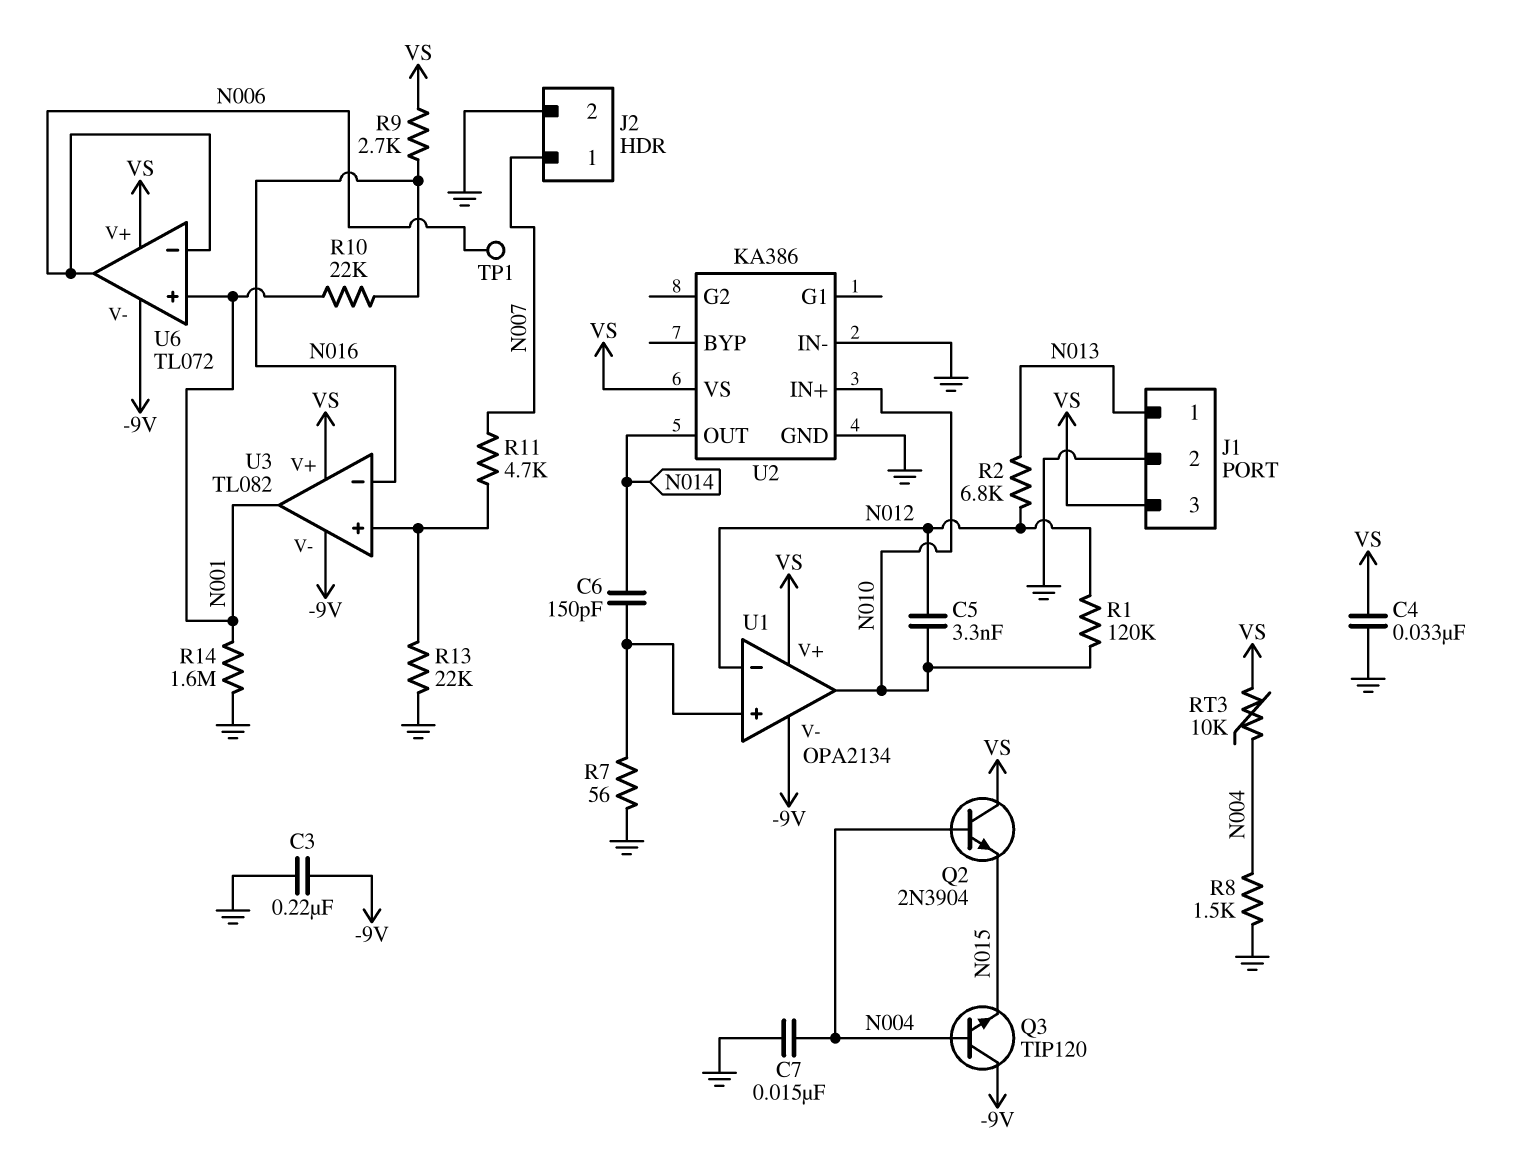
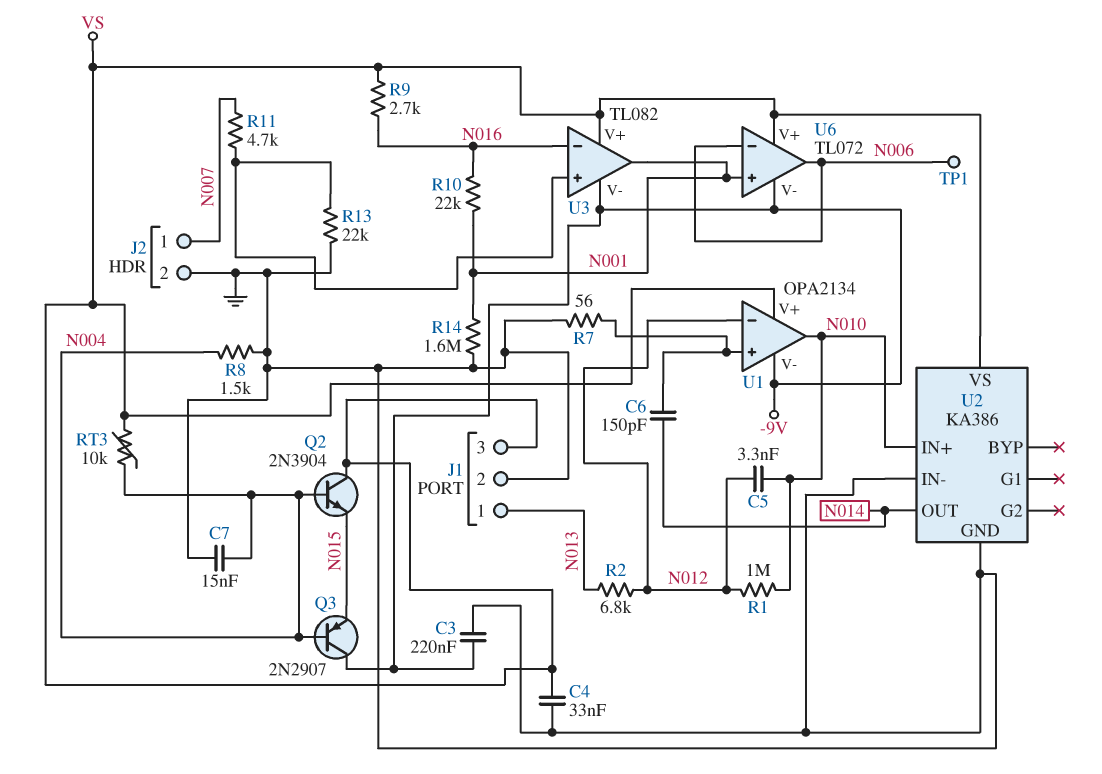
Q3: NPN TIP120 (B N004, C -9V, E N015) -> PNP 2N2907 (B N004, C -9V, E N015)
R1: 120k (N010, N012) -> 1M (N010, N012)

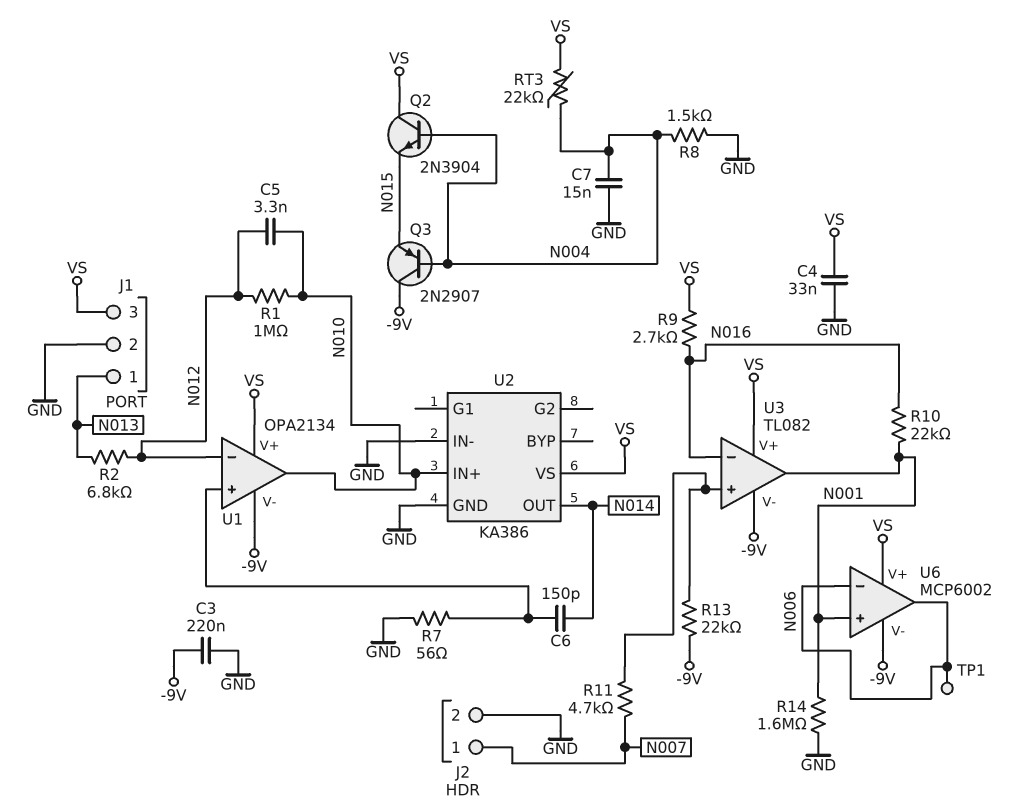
R13: 22k (GND, U3/in+) -> 22k (-9V, U3/in+)
RT3: 10k (N004, VS) -> 22k (N004, VS)
U6: TL072 -> MCP6002

